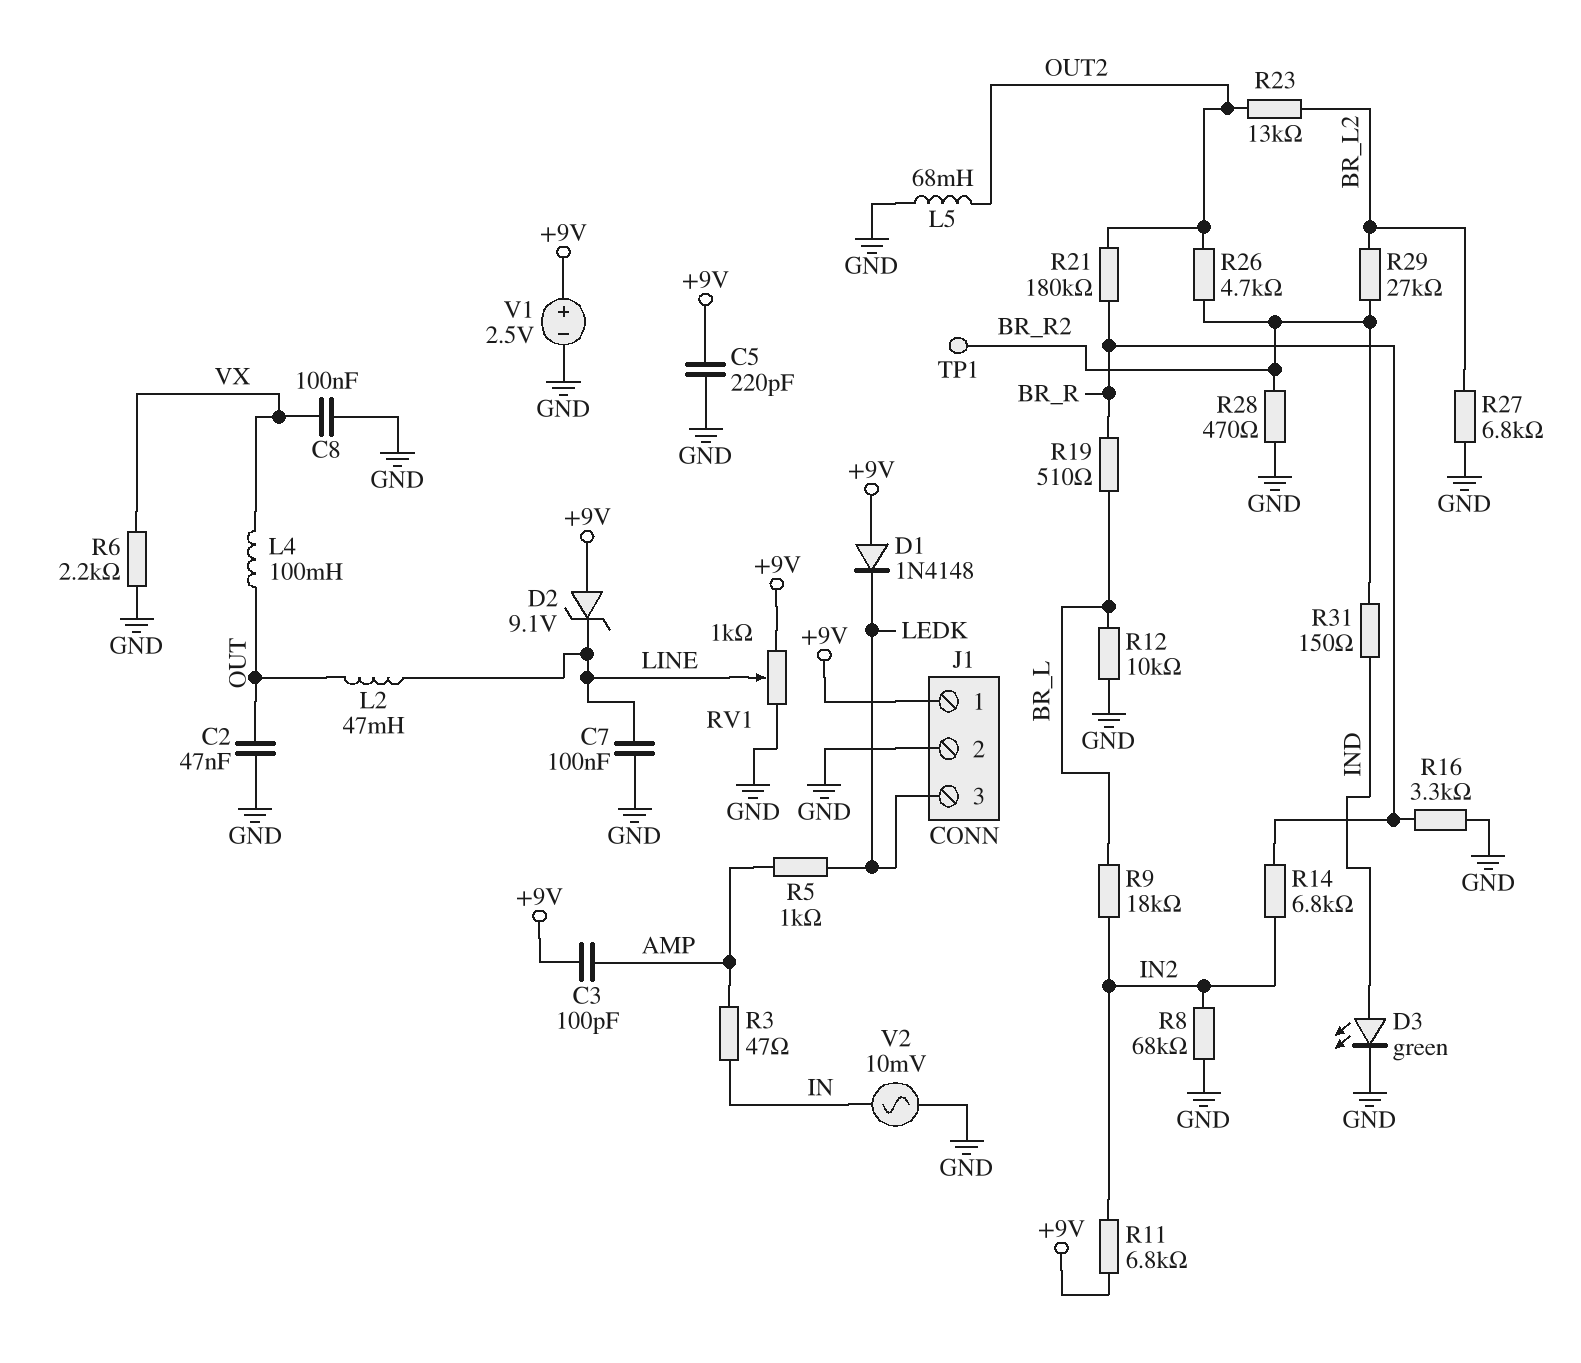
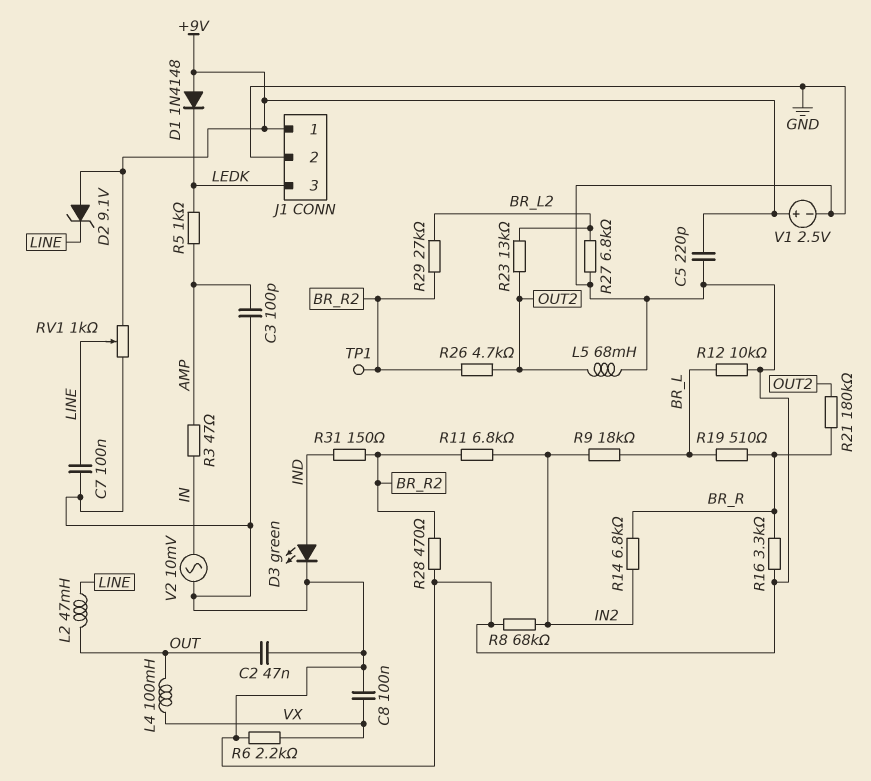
C3: 100pF (+9V, AMP) -> 100pF (AMP, GND)
R11: 6.8k (+9V, IN2) -> 6.8k (BR_R2, IN2)

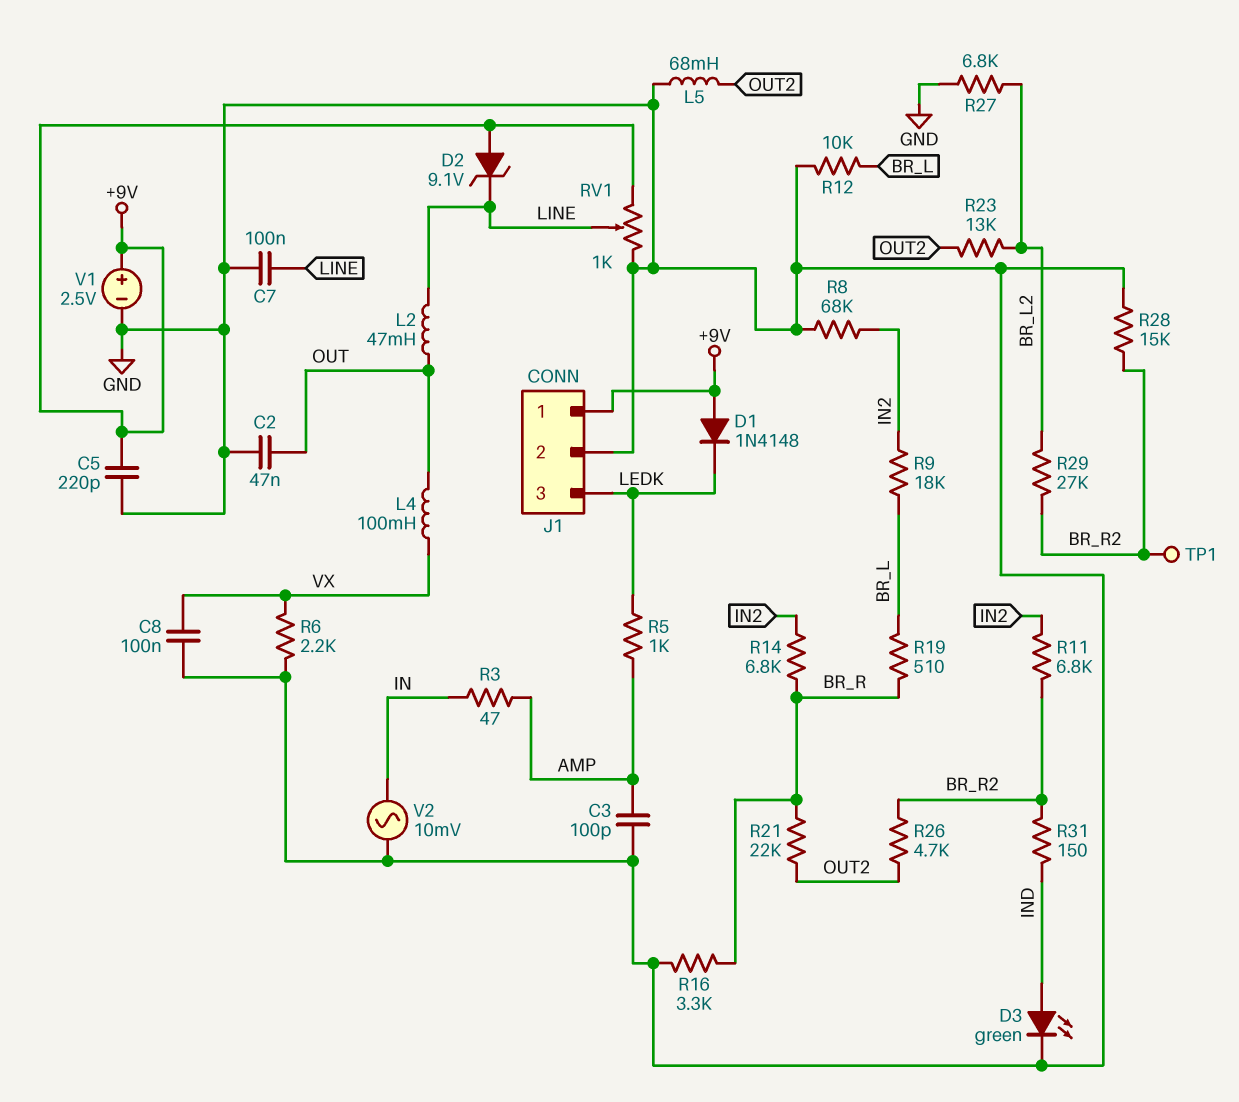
R21: 180k (BR_R, OUT2) -> 22k (BR_R, OUT2)
R28: 470 (BR_R2, GND) -> 15k (BR_R2, GND)

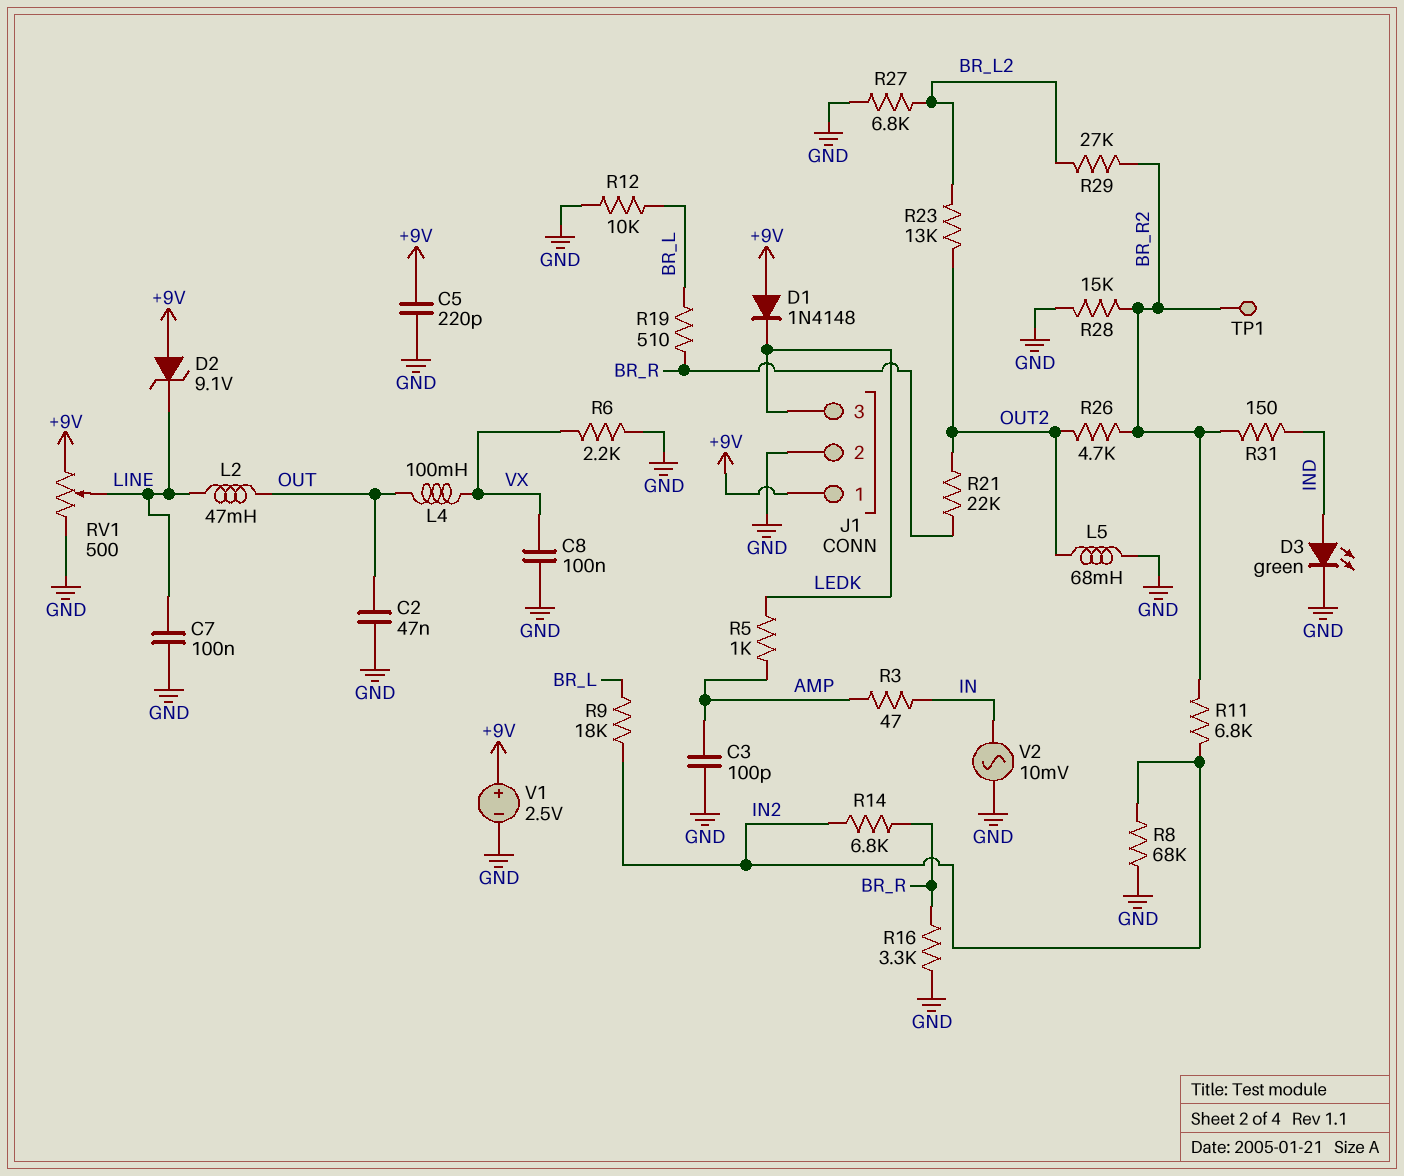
RV1: 1k (+9V, GND, wiper LINE) -> 500 (+9V, GND, wiper LINE)

